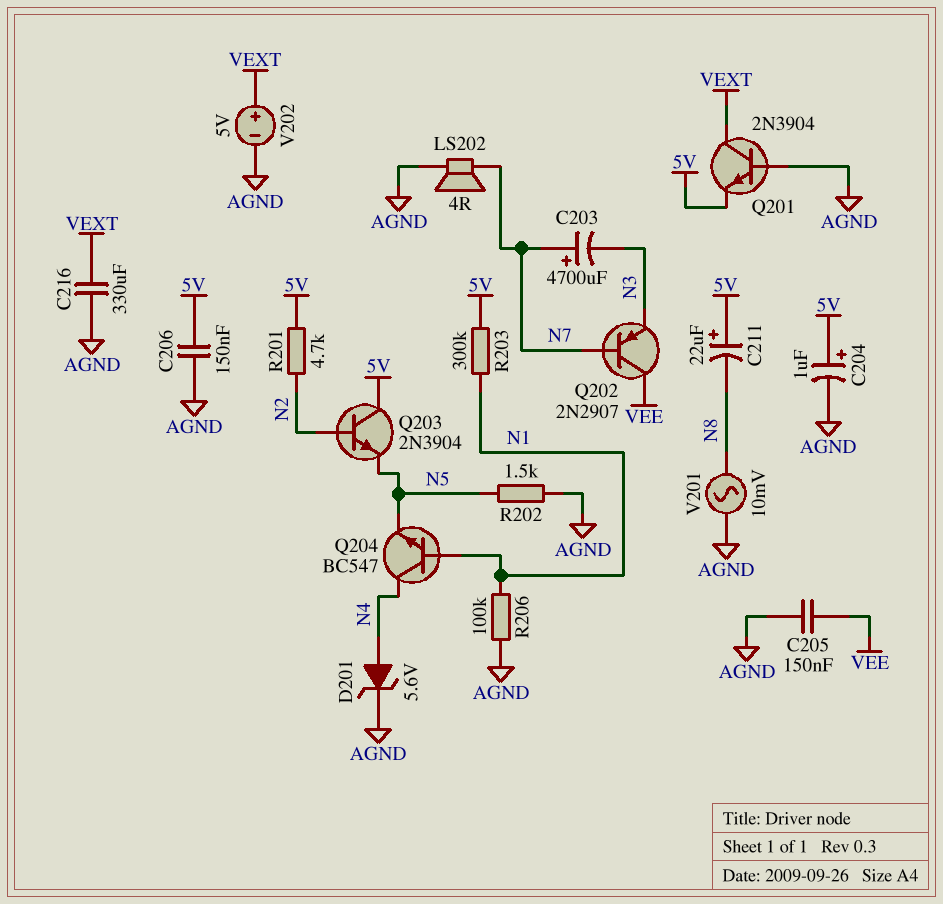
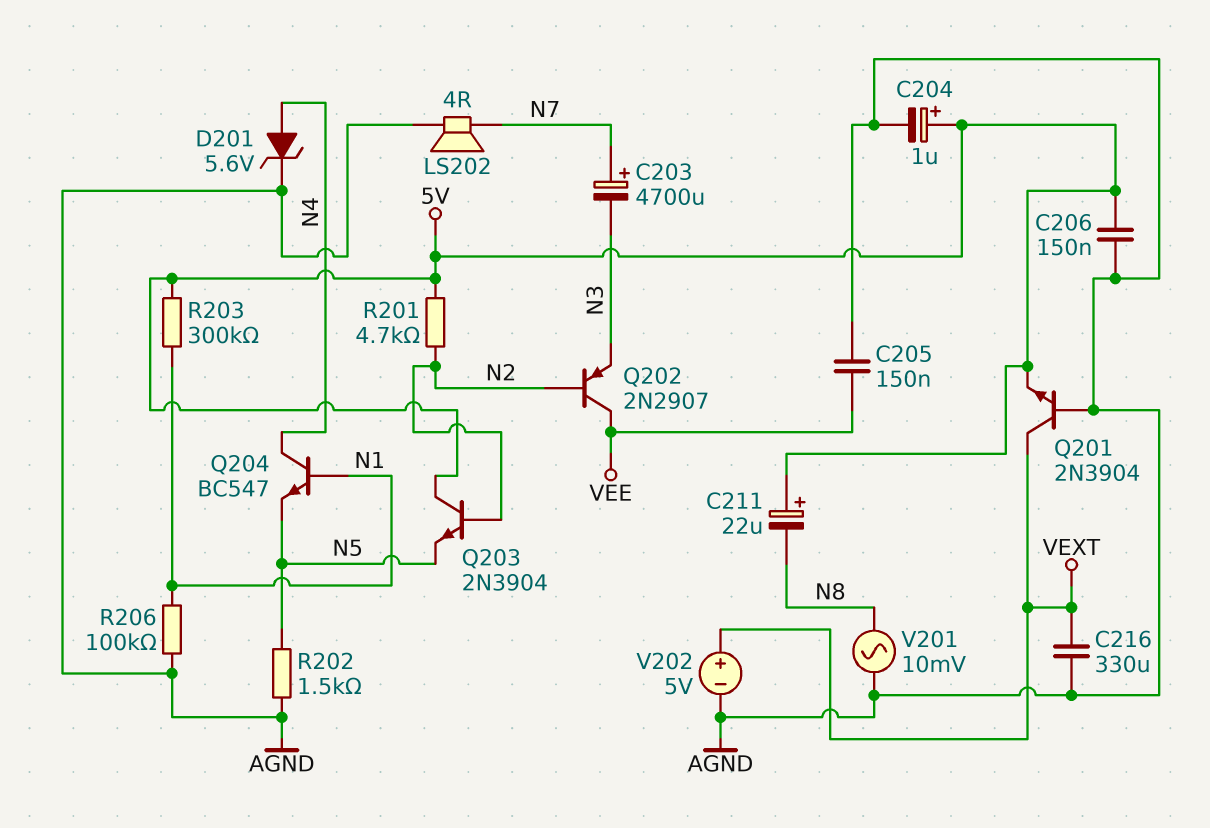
Q202: PNP 2N2907 (B N7, C VEE, E N3) -> PNP 2N2907 (B N2, C VEE, E N3)

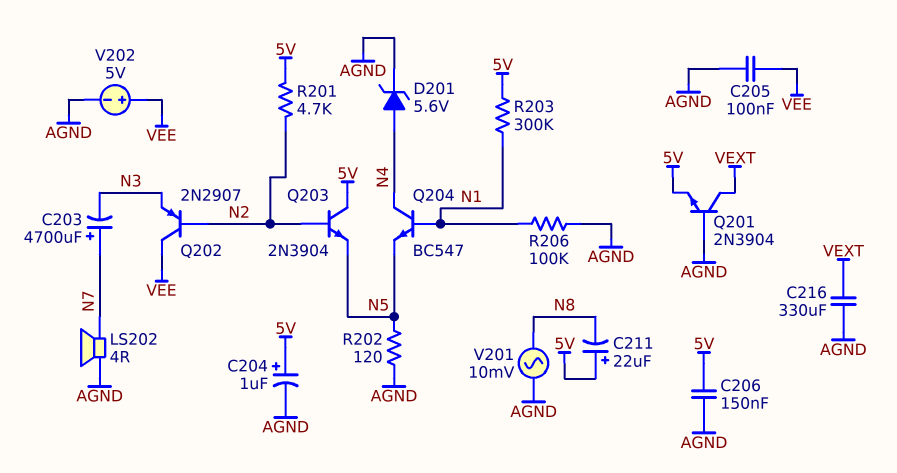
C205: 150nF (AGND, VEE) -> 100nF (AGND, VEE)
R202: 1.5k (AGND, N5) -> 120 (AGND, N5)
V202: 5V (plus VEXT, minus AGND) -> 5V (plus VEE, minus AGND)

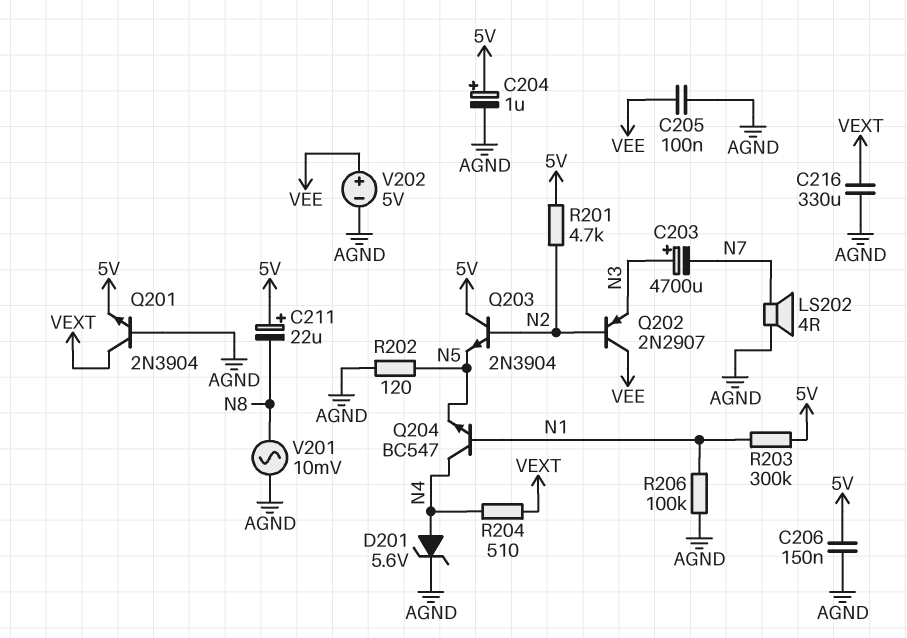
C203: 4700uF (plus N7, minus N3) -> 4700uF (plus N3, minus N7)
R204: none -> 510 (N4, VEXT)

